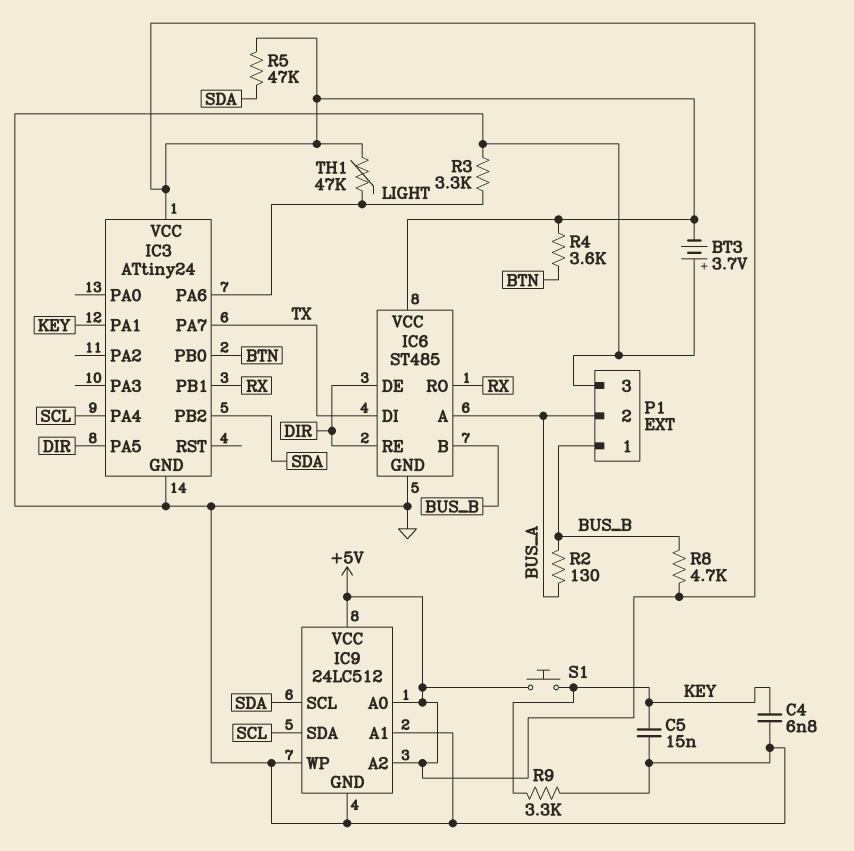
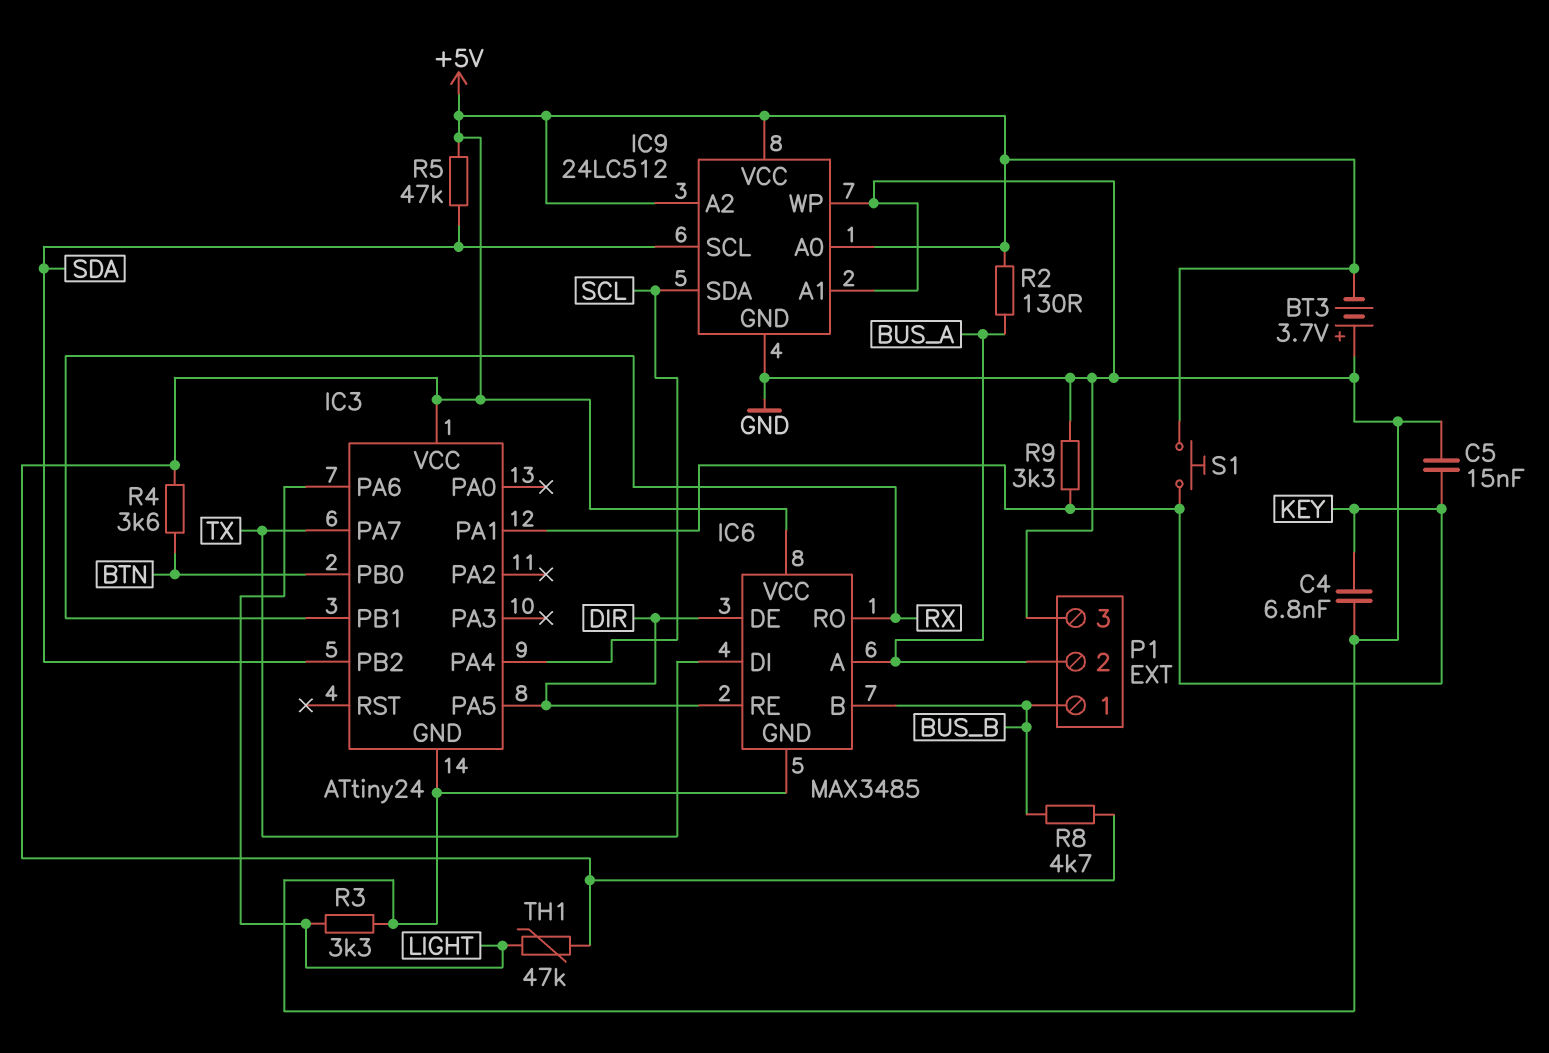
IC6: ST485 -> MAX3485
R2: 130 (BUS_A, BUS_B) -> 130 (+5V, BUS_A)

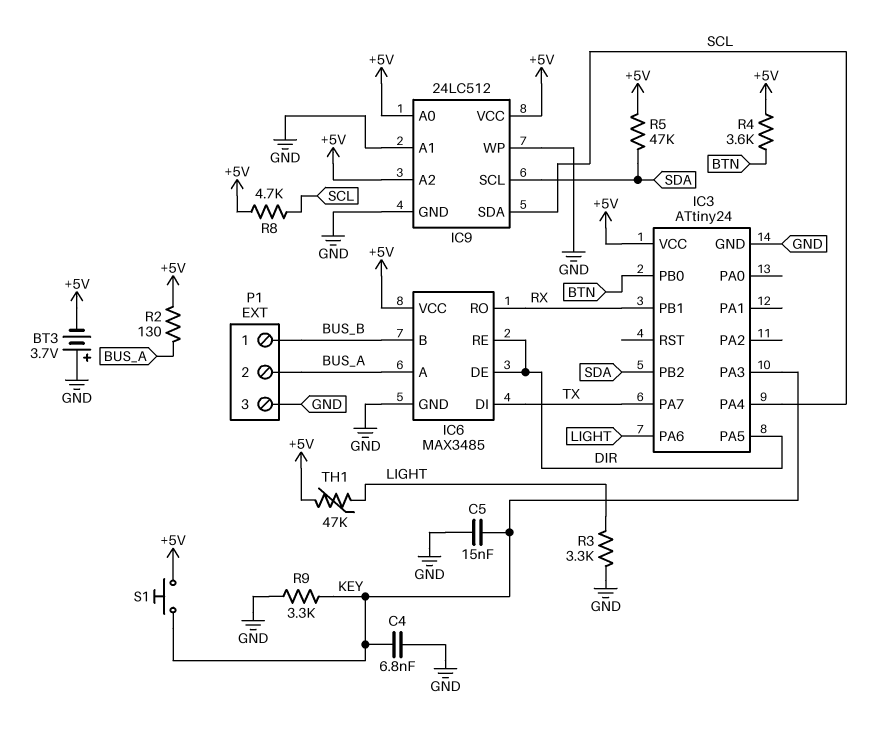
IC3 pin PA1: KEY -> none
IC3 pin PA3: none -> KEY
R8: 4.7k (+5V, BUS_B) -> 4.7k (+5V, SCL)

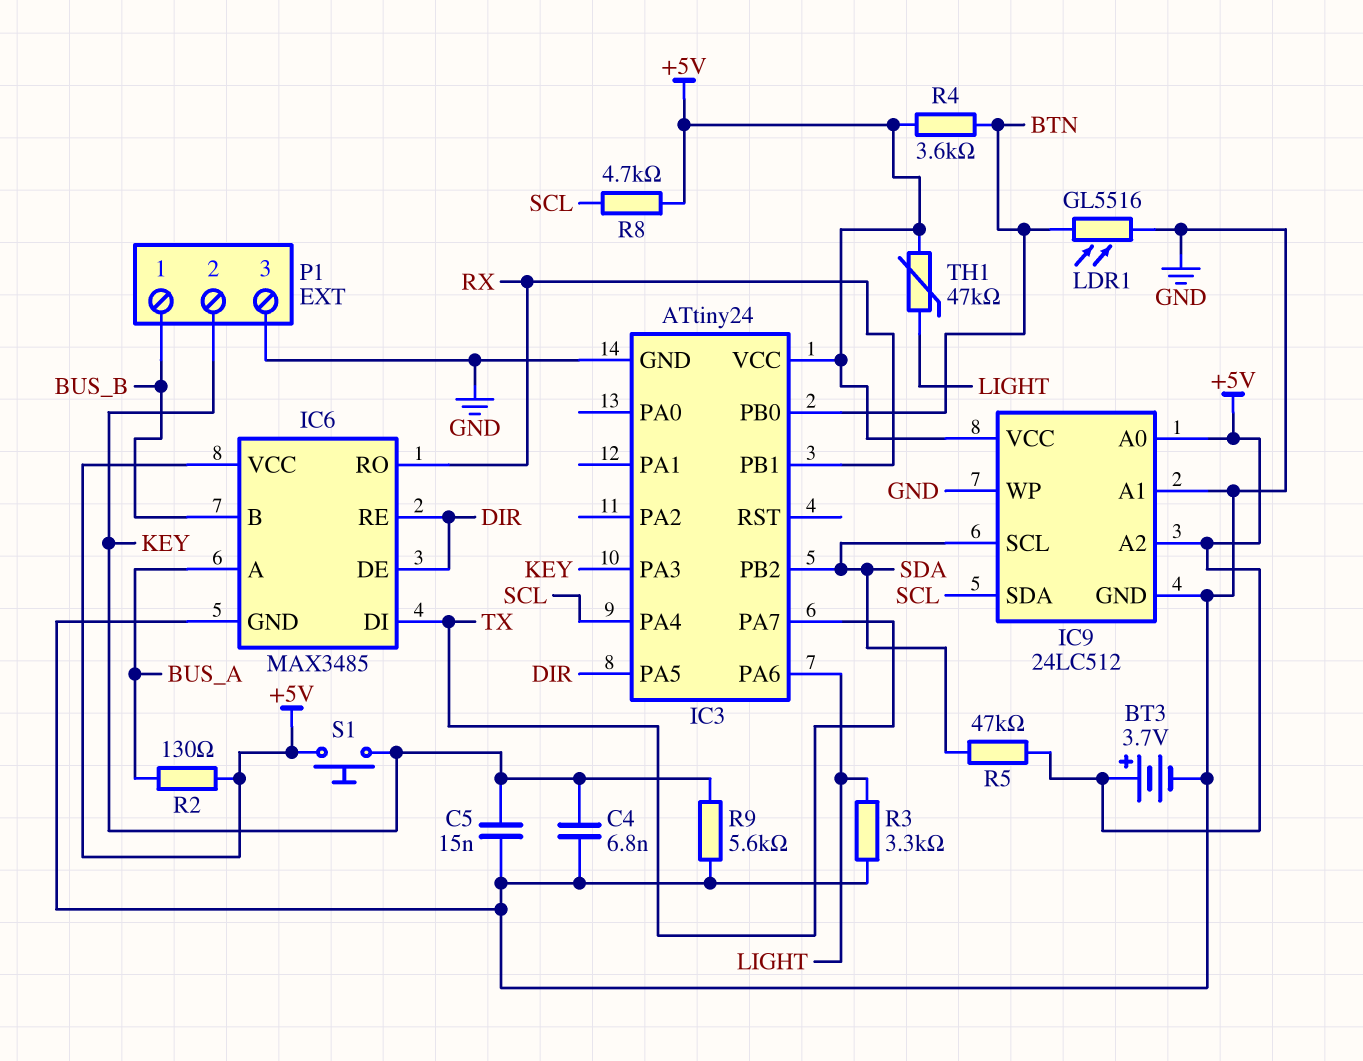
BT3: 3.7V (plus GND, minus +5V) -> 3.7V (plus +5V, minus GND)
LDR1: none -> GL5516 (BTN, GND)
P1 pin 2: BUS_A -> KEY
R9: 3.3k (GND, KEY) -> 5.6k (GND, KEY)

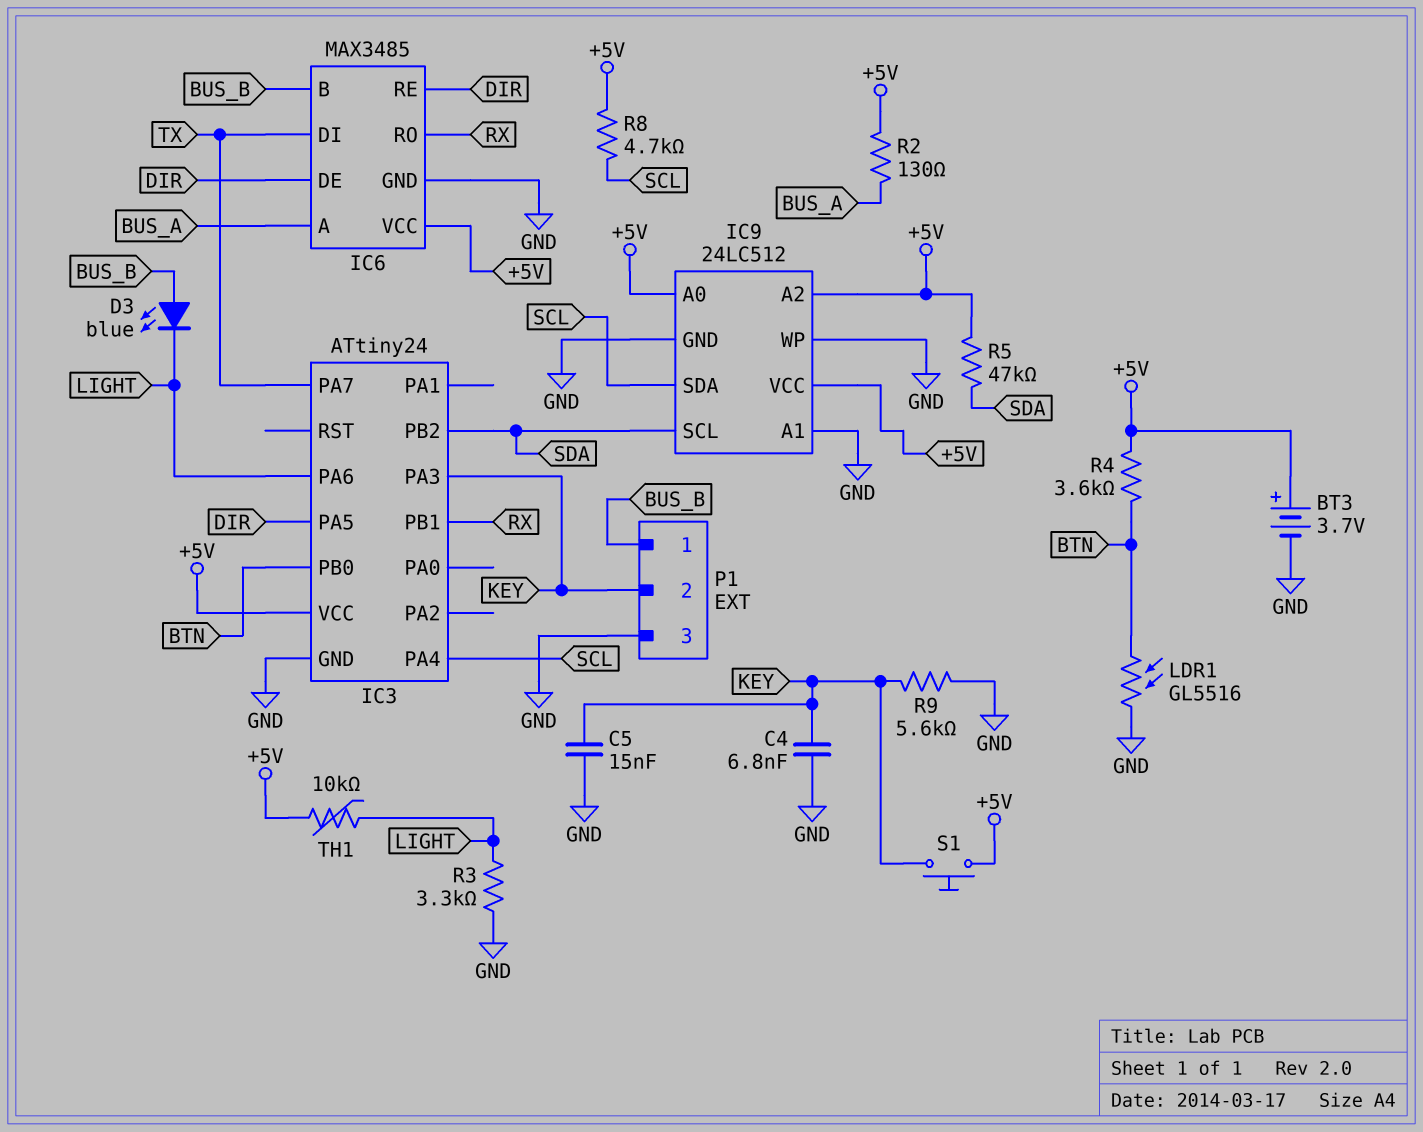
D3: none -> LED blue (A BUS_B, K LIGHT)
TH1: 47k (+5V, LIGHT) -> 10k (+5V, LIGHT)

